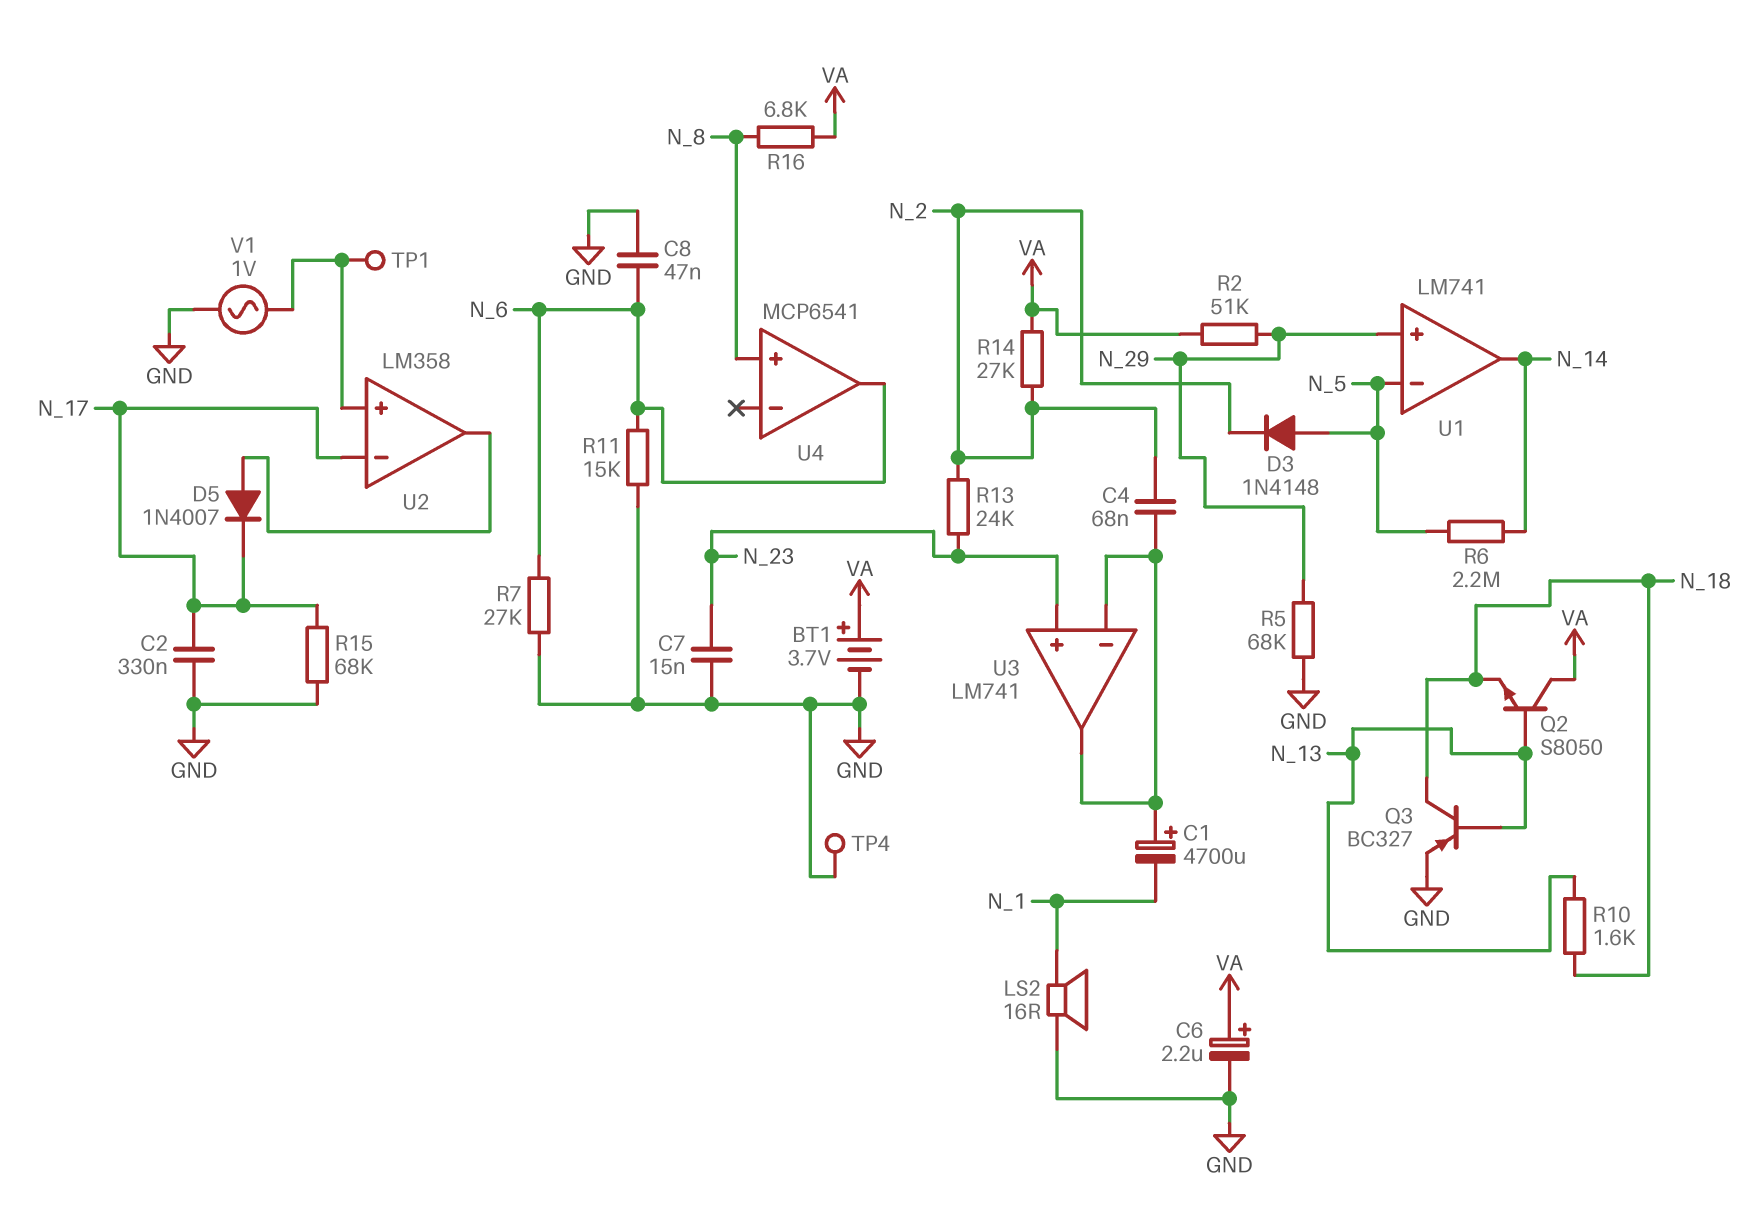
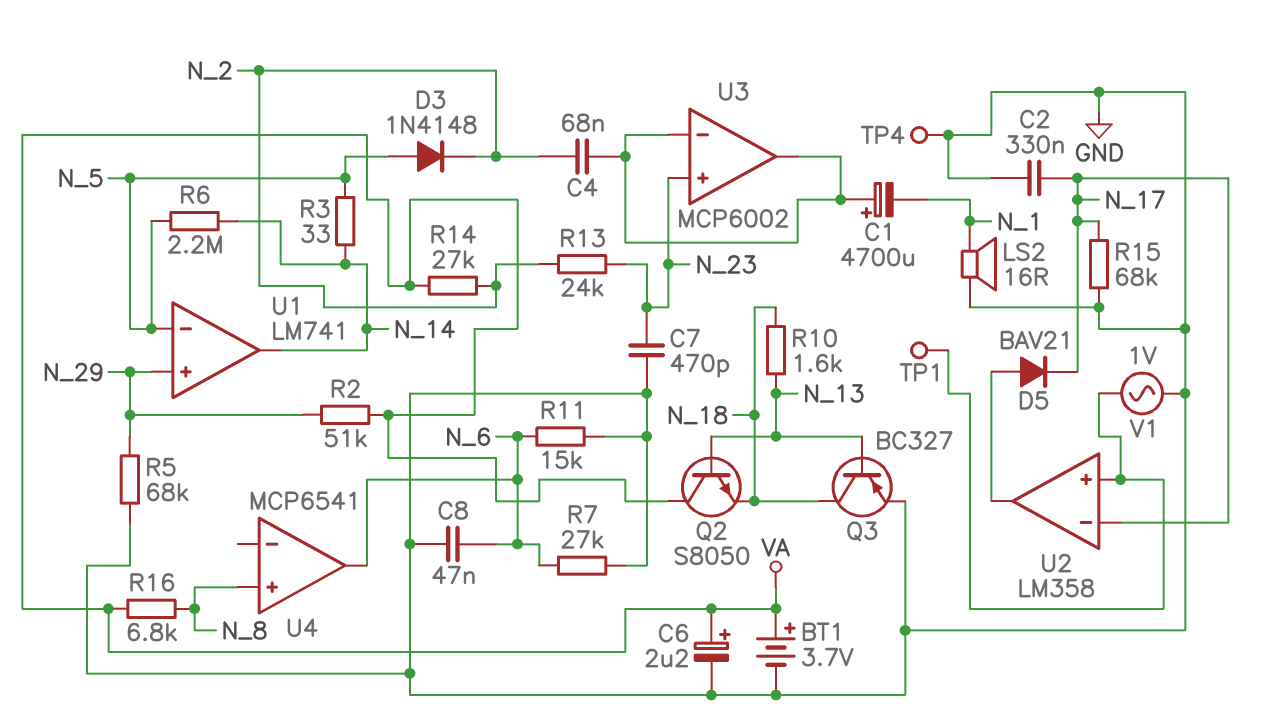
C7: 15nF (GND, N_23) -> 470pF (GND, N_23)
D5: diode 1N4007 (A U2/out, K N_17) -> diode BAV21 (A U2/out, K N_17)
R3: none -> 33 (N_5, N_14)
U3: LM741 -> MCP6002

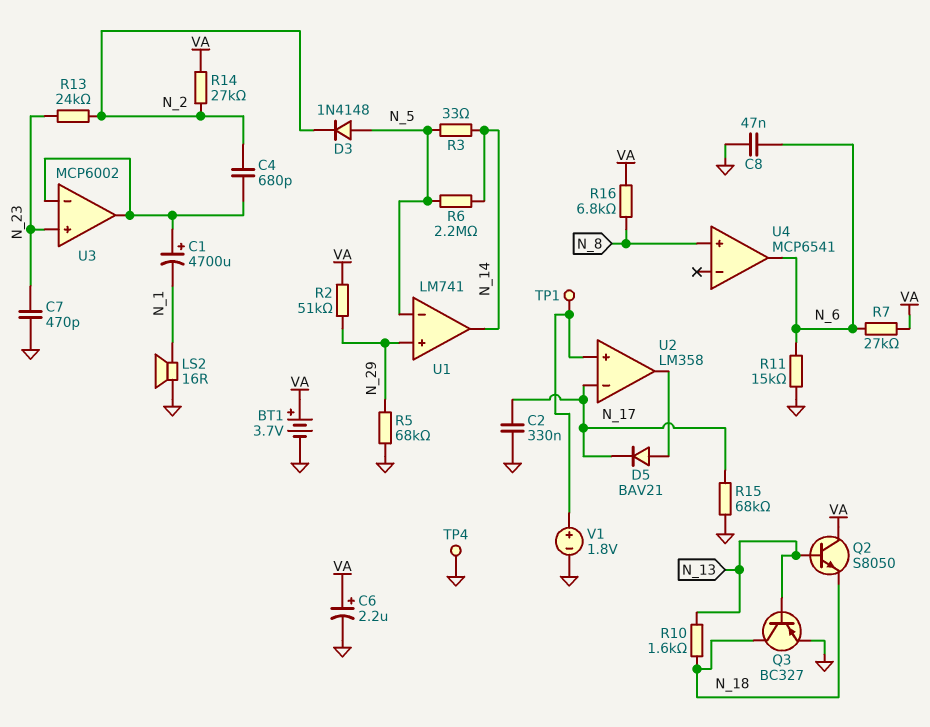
C4: 68nF (N_2, U3/in-) -> 680pF (N_2, U3/in-)
R7: 27k (GND, N_6) -> 27k (N_6, VA)
V1: AC 1V (GND, U2/in+) -> 1.8V (plus U2/in+, minus GND)

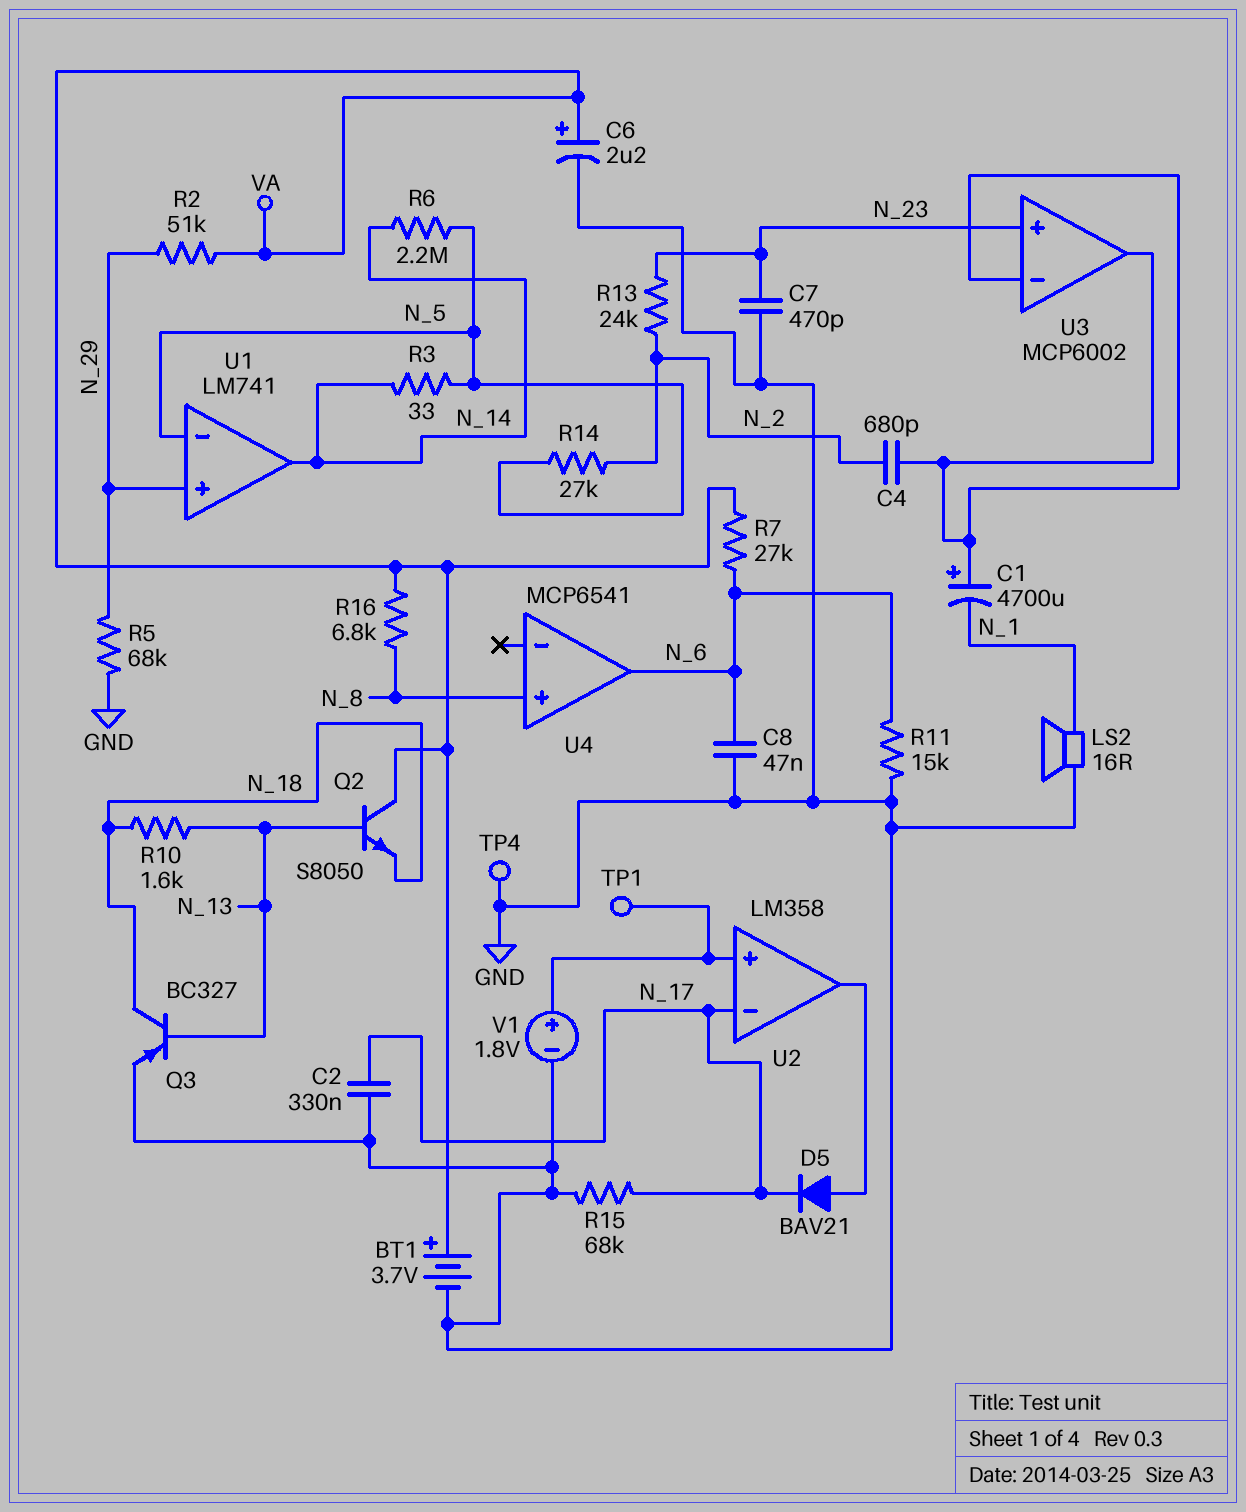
D3: diode 1N4148 (A N_5, K N_2) -> none
R14: 27k (N_2, VA) -> 27k (N_2, N_5)

